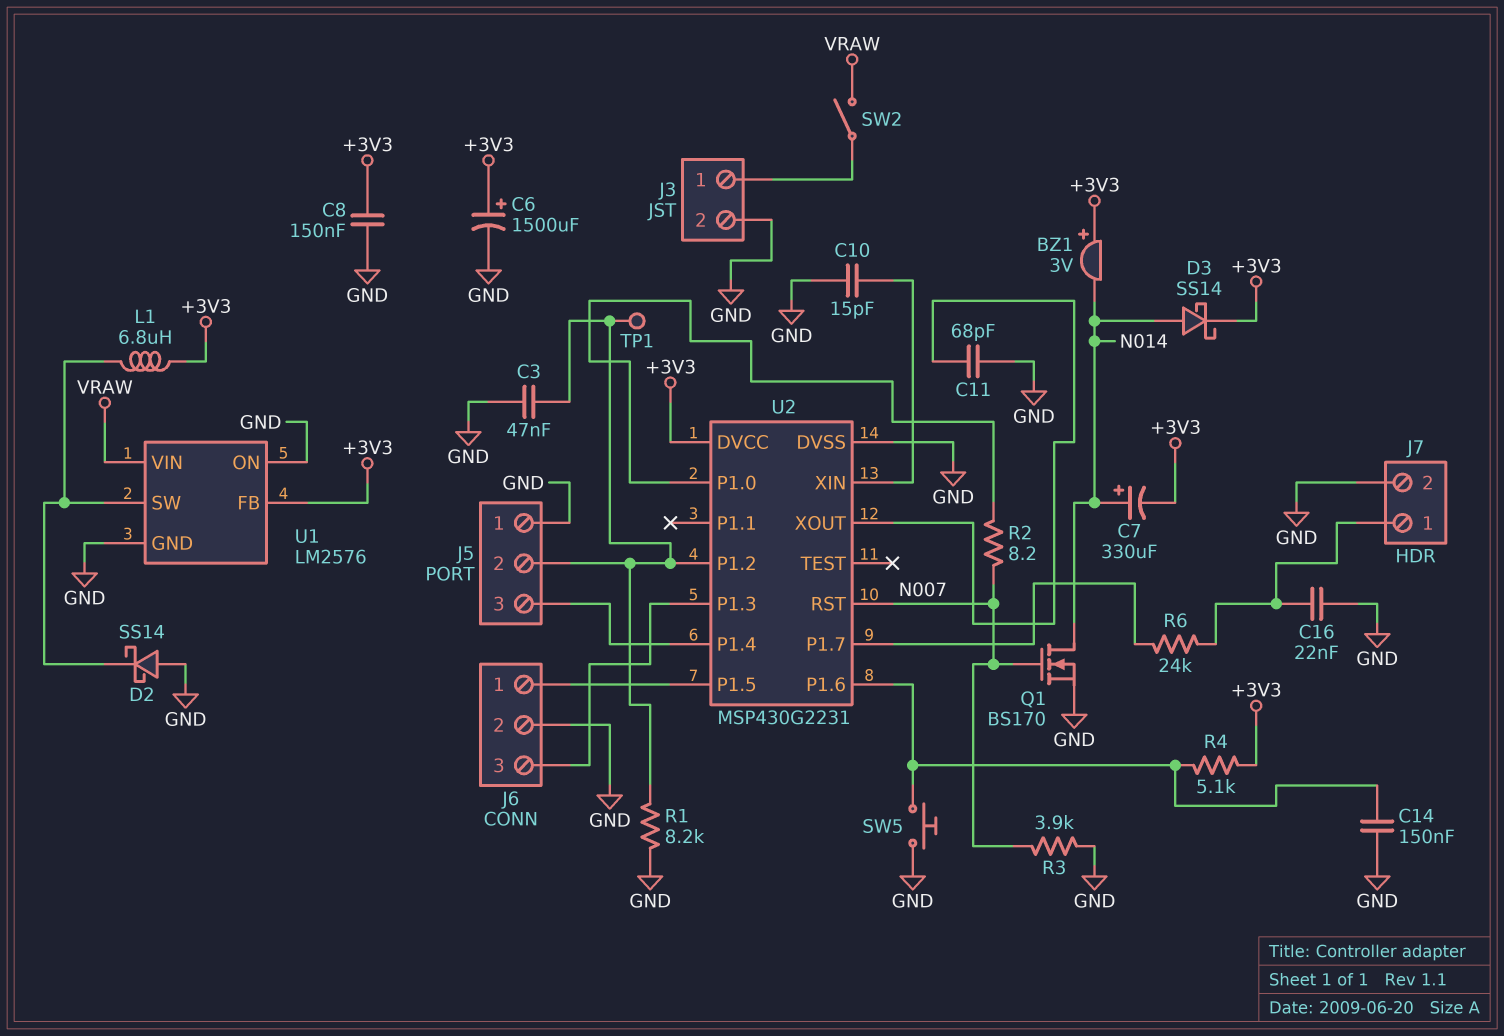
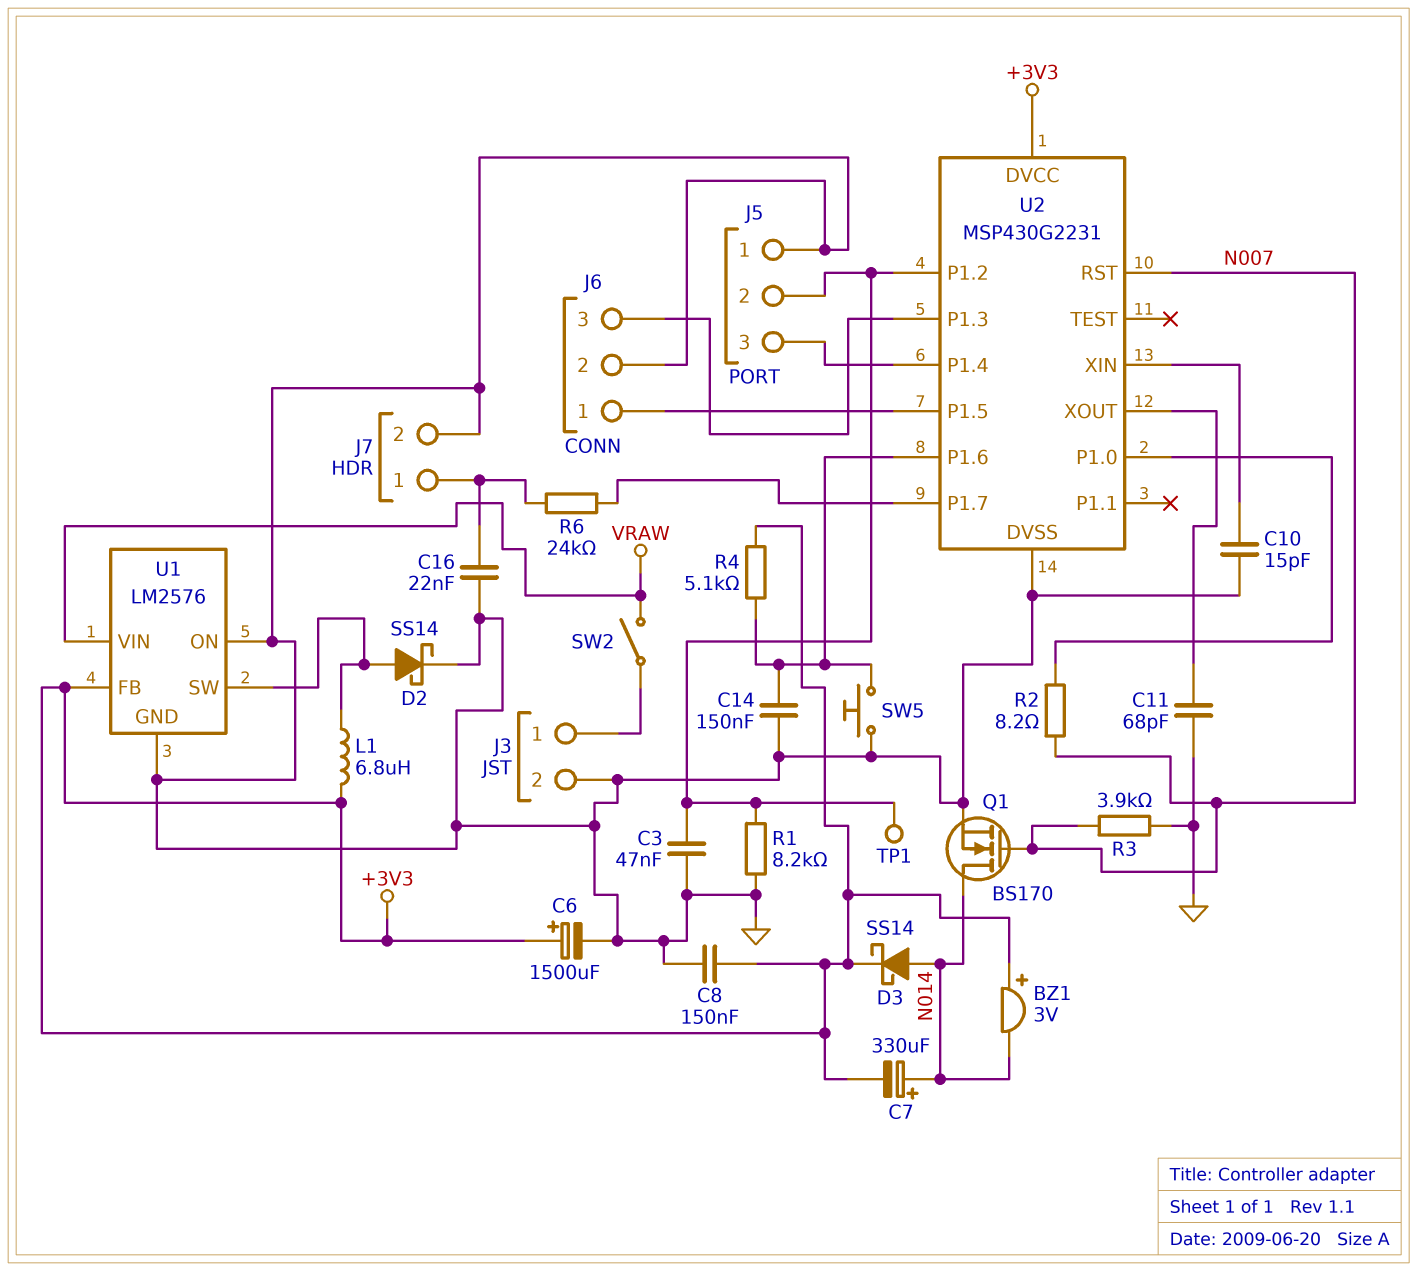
D2: schottky SS14 (A GND, K U1/SW) -> schottky SS14 (A U1/SW, K GND)

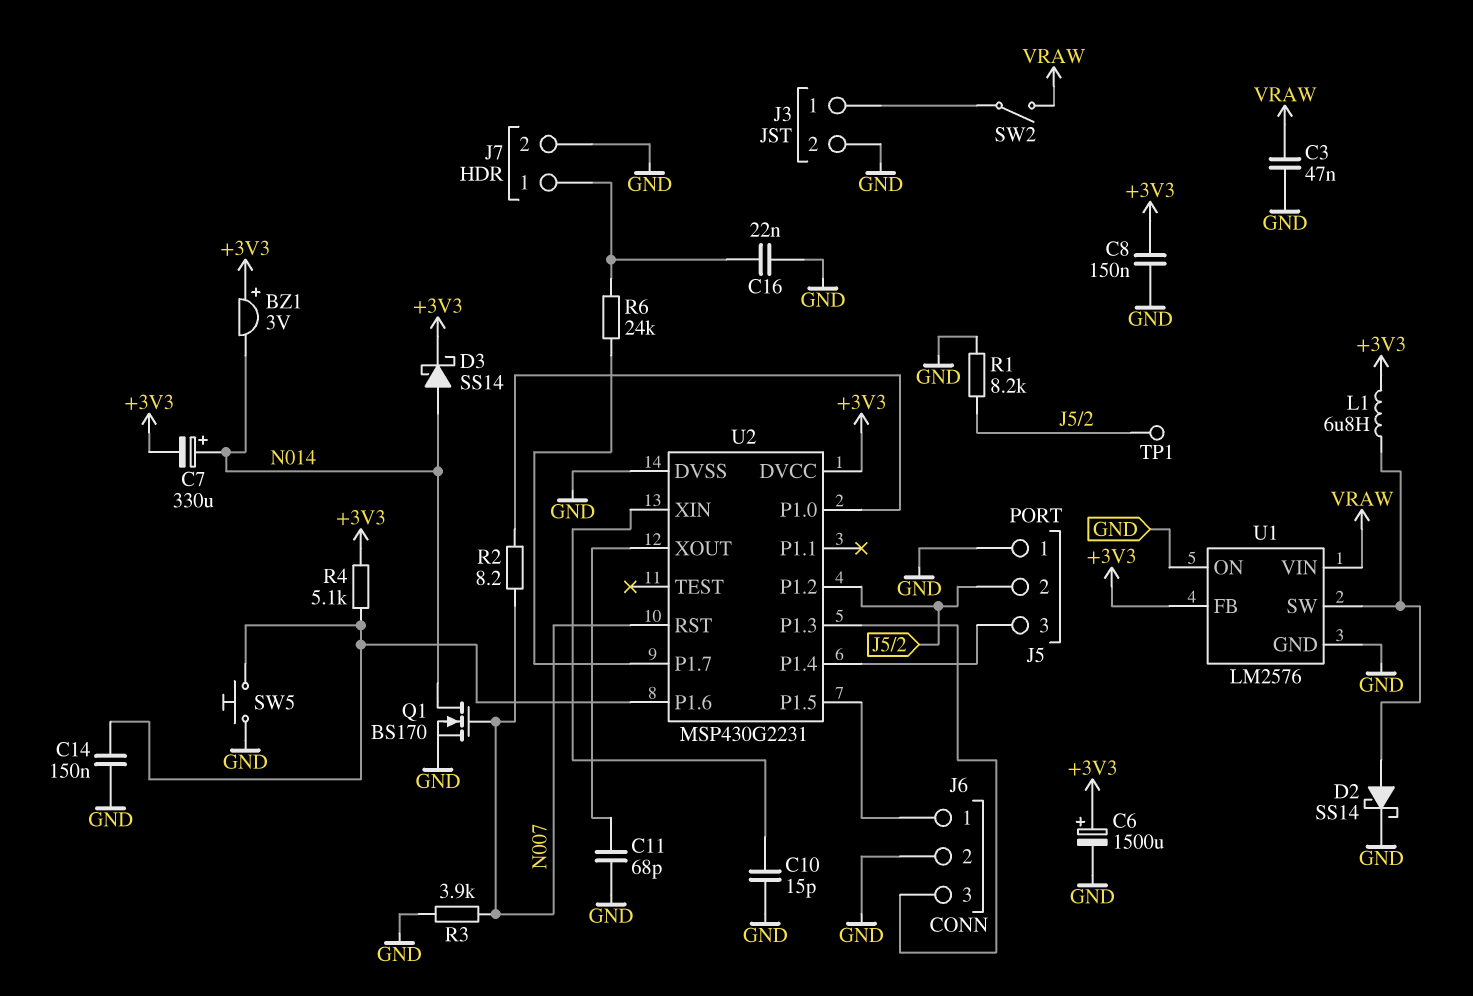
C3: 47nF (GND, J5/2) -> 47nF (GND, VRAW)

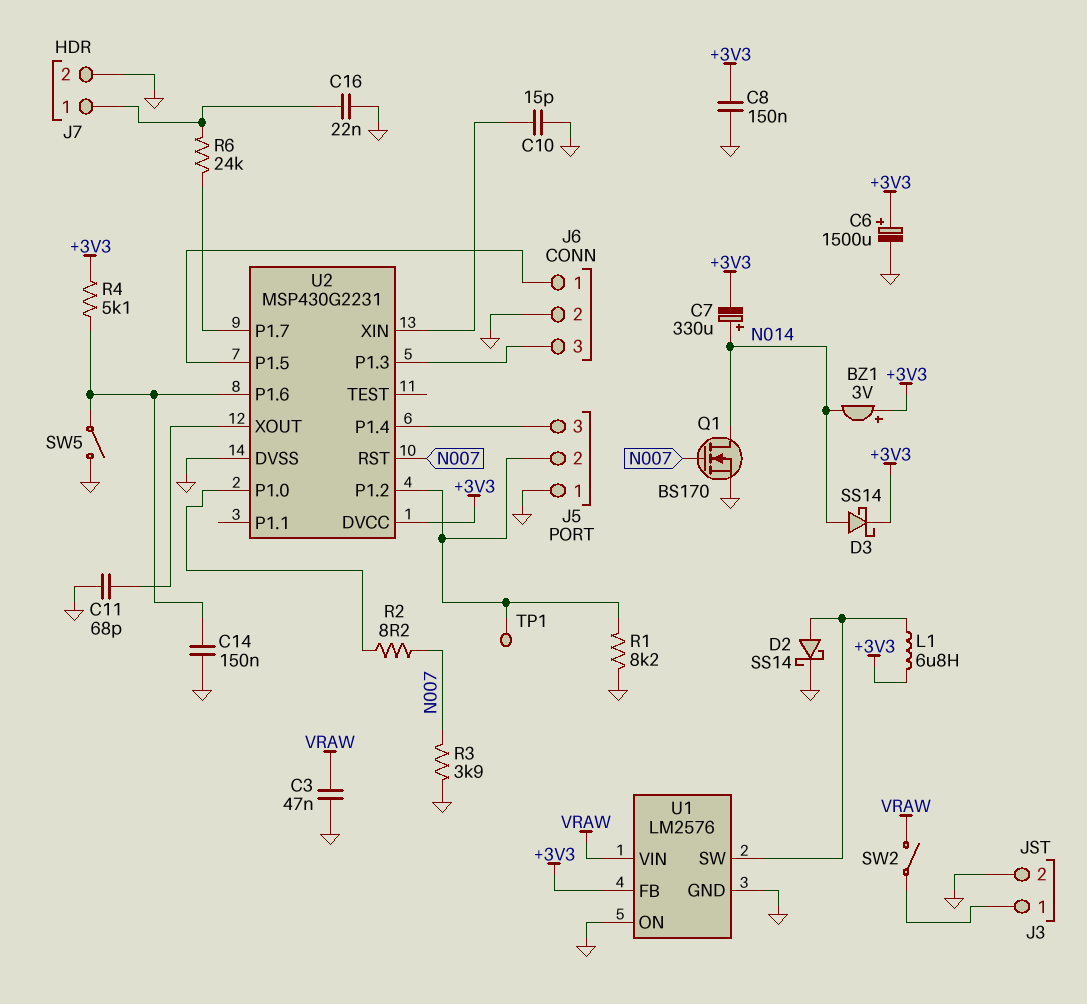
SW5: button (GND, U2/P1.6) -> switch (GND, U2/P1.6)

